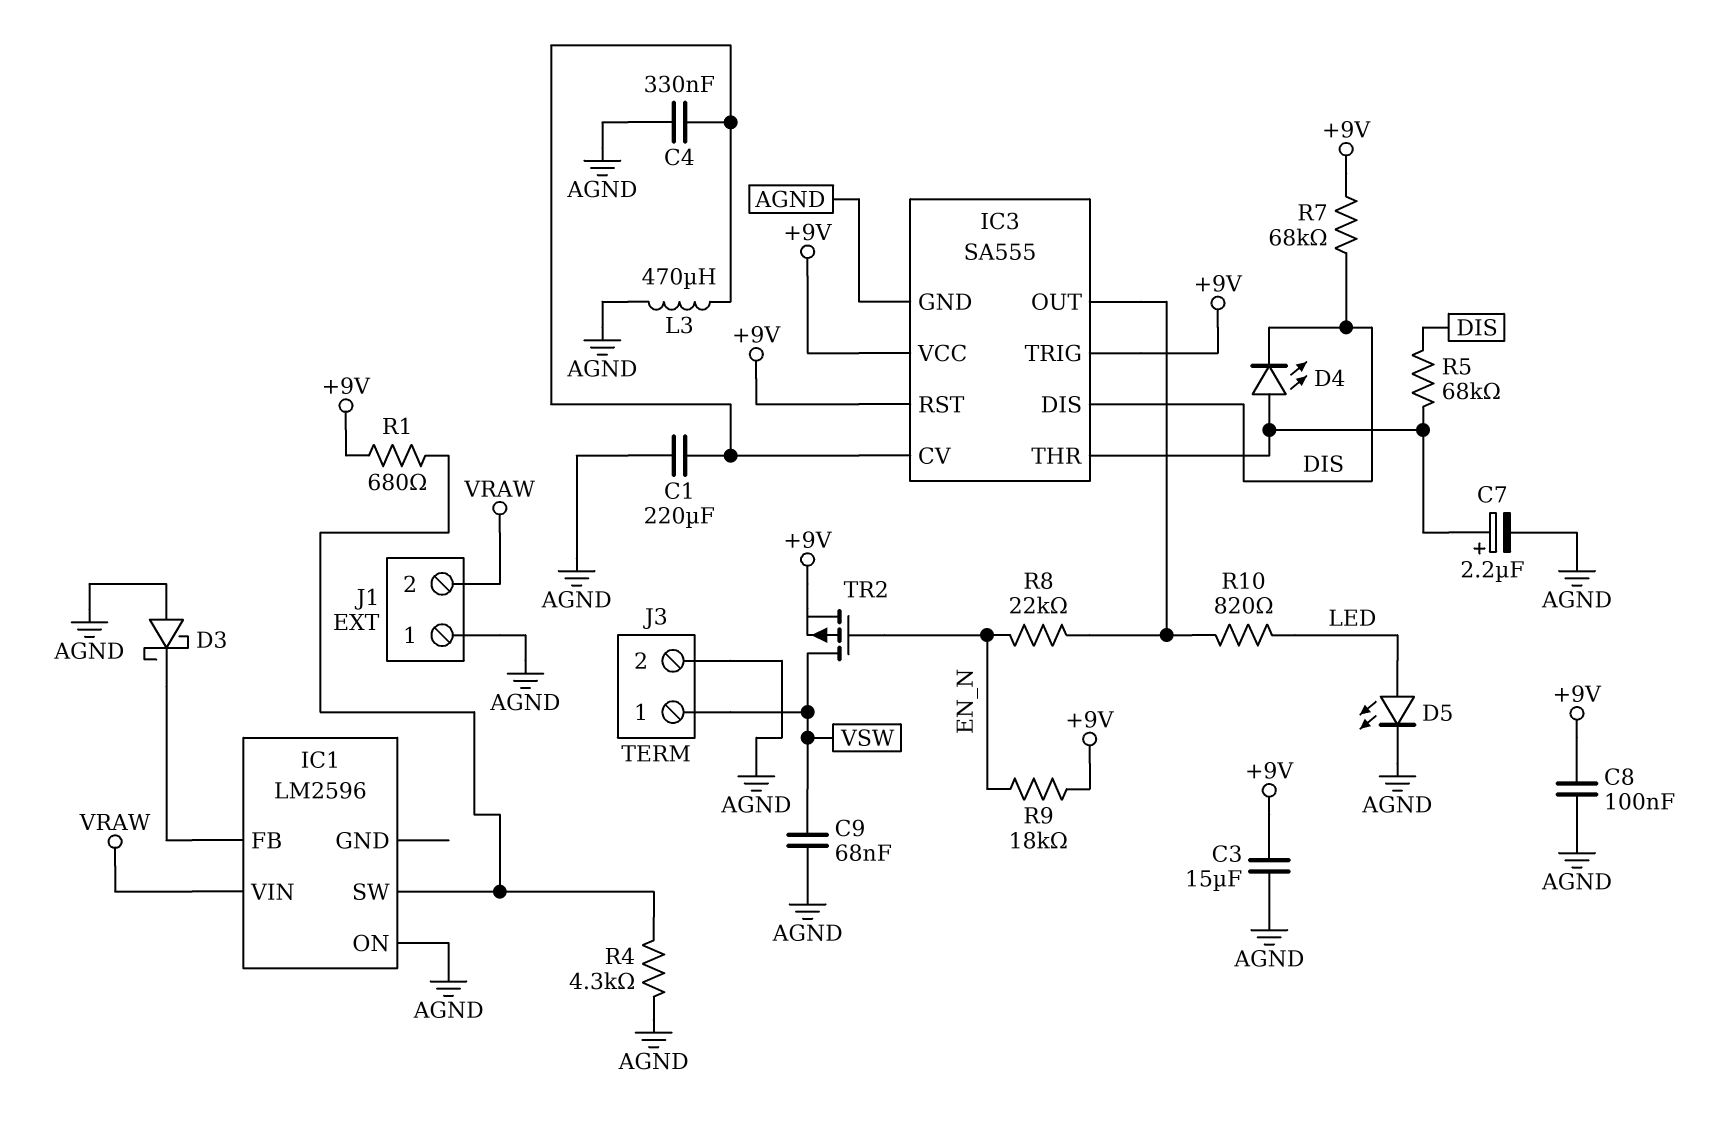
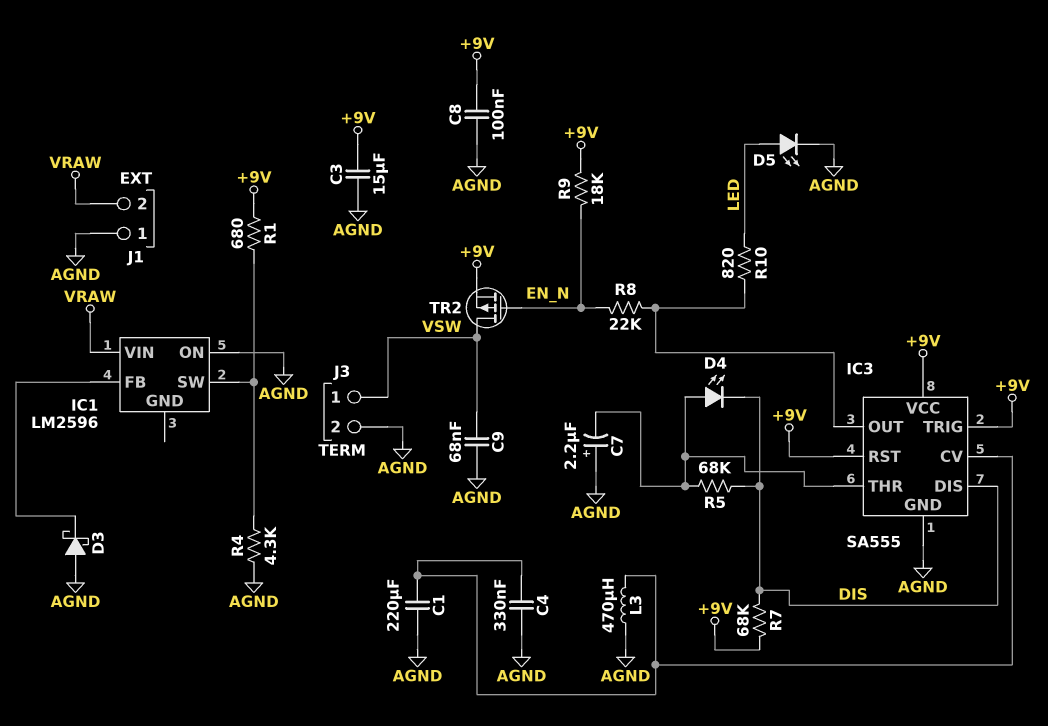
C7: 2.2uF (plus IC3/THR, minus AGND) -> 2.2uF (plus AGND, minus IC3/THR)

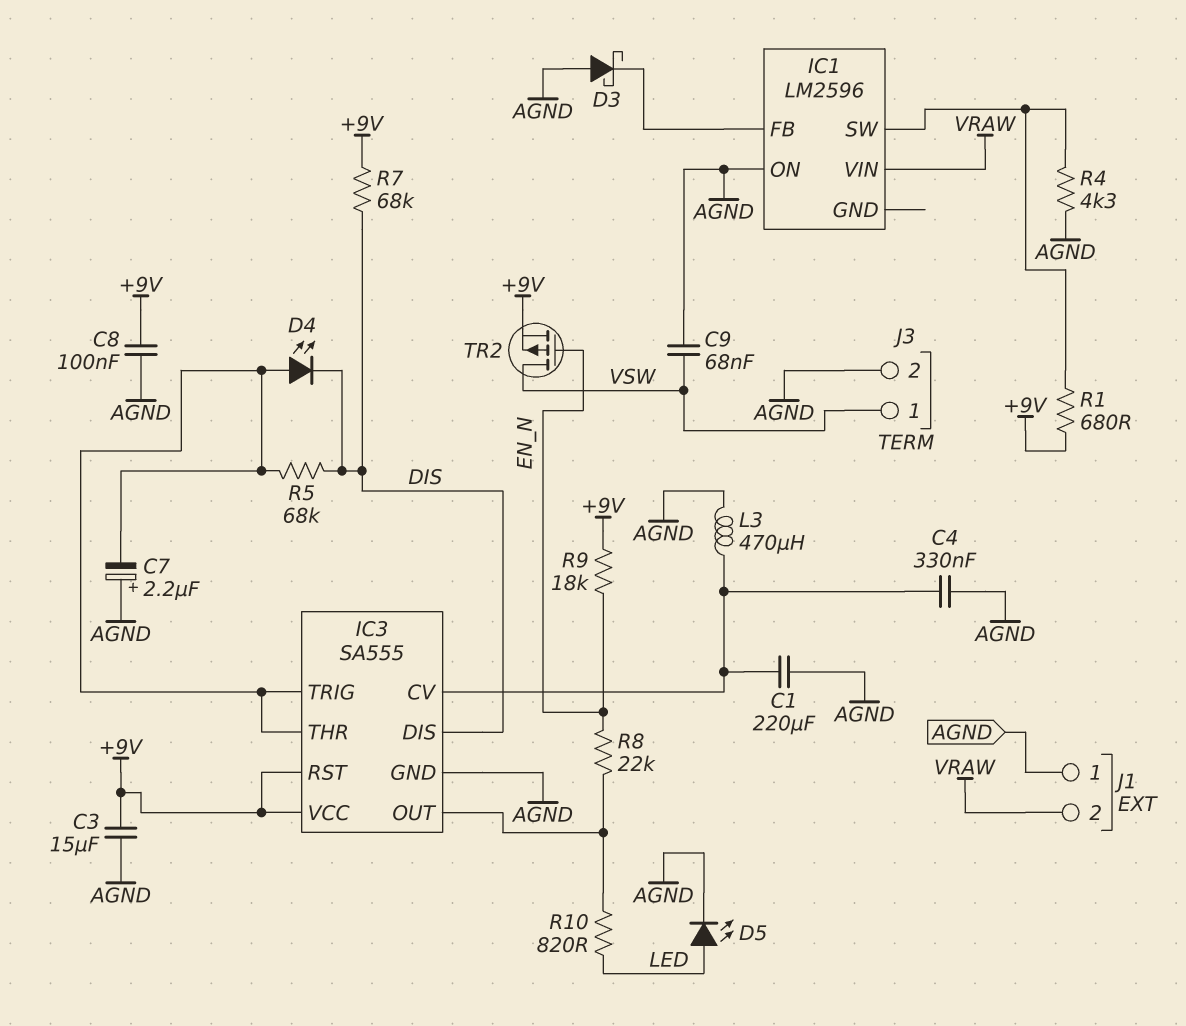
IC3 pin TRIG: +9V -> IC3/THR

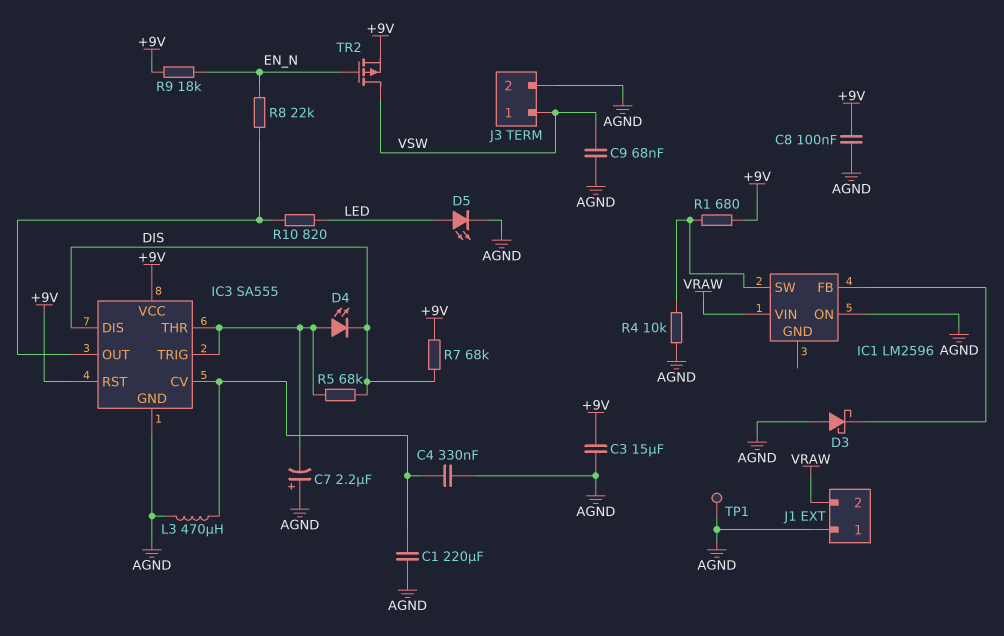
R4: 4.3k (AGND, IC1/SW) -> 10k (AGND, IC1/SW)
TP1: none -> test point (AGND)

